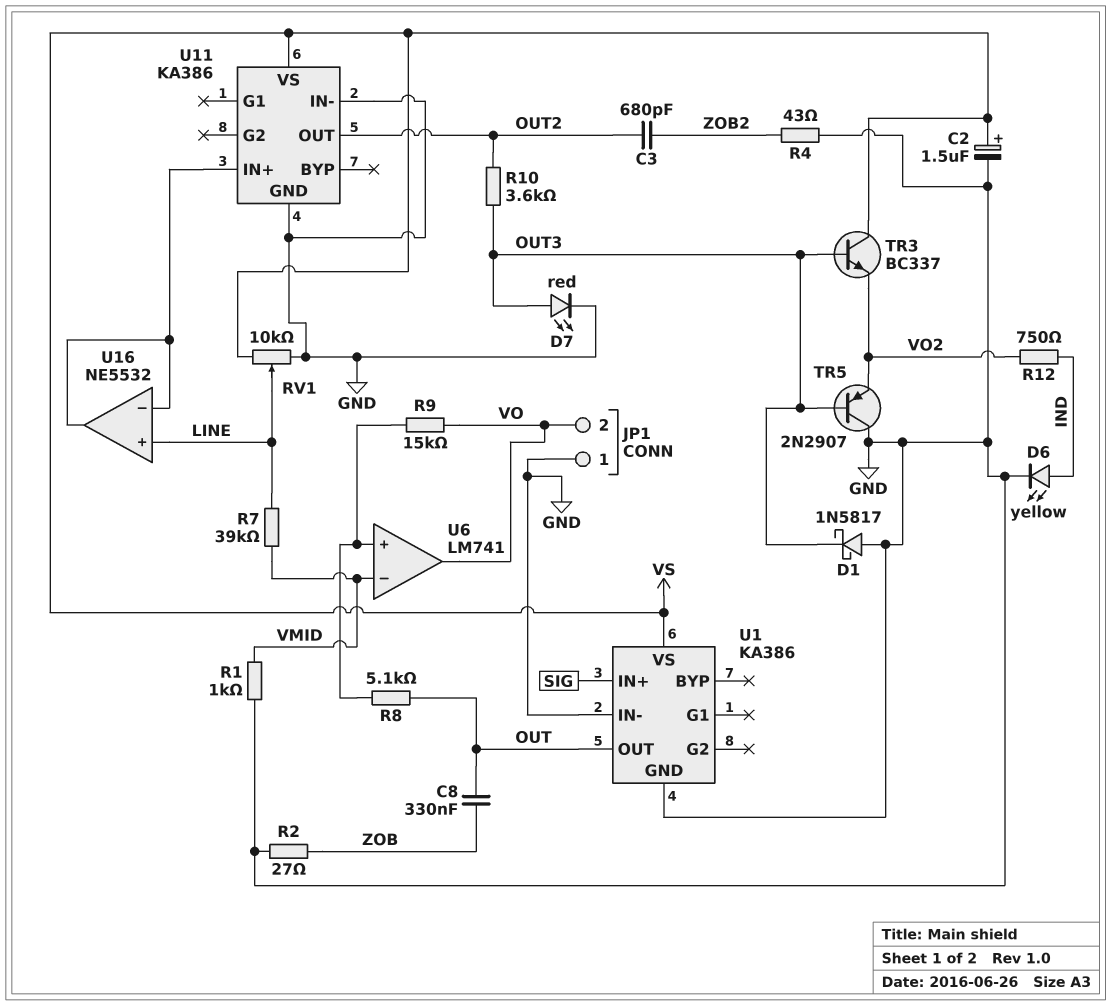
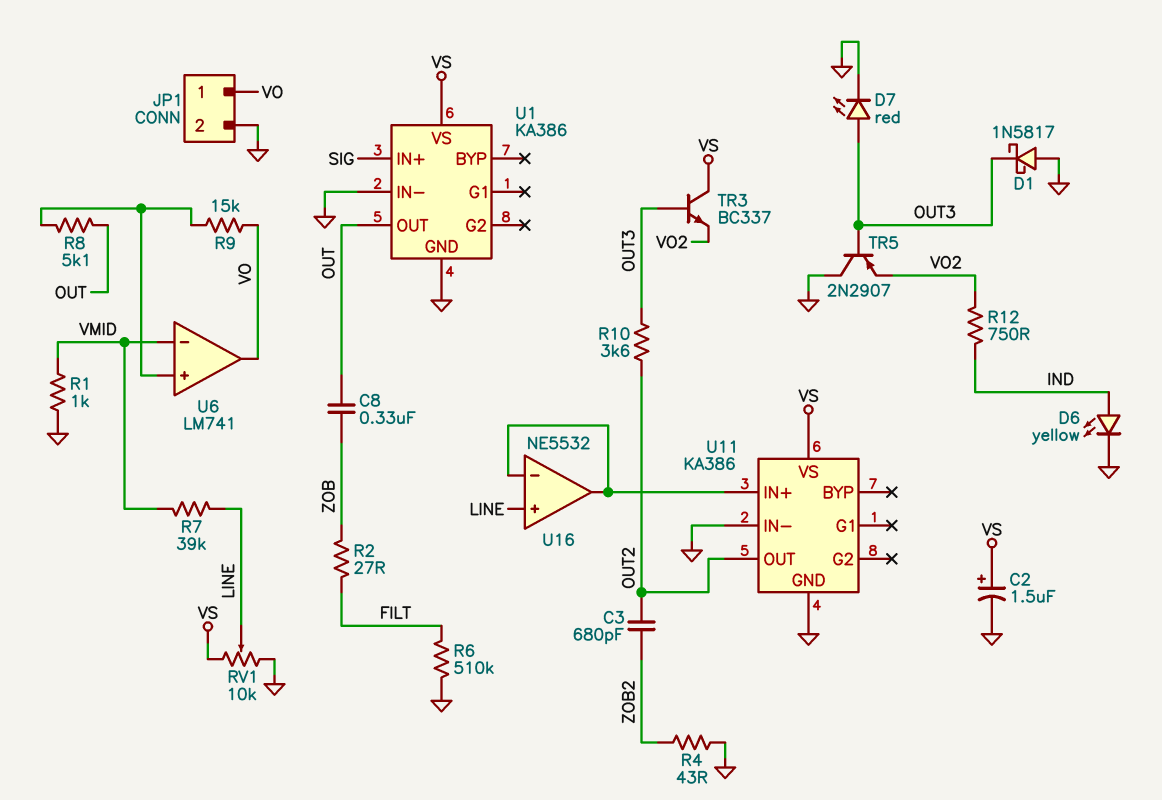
JP1 pin 1: GND -> VO
JP1 pin 2: VO -> GND
R2: 27 (GND, ZOB) -> 27 (FILT, ZOB)
R6: none -> 510k (FILT, GND)

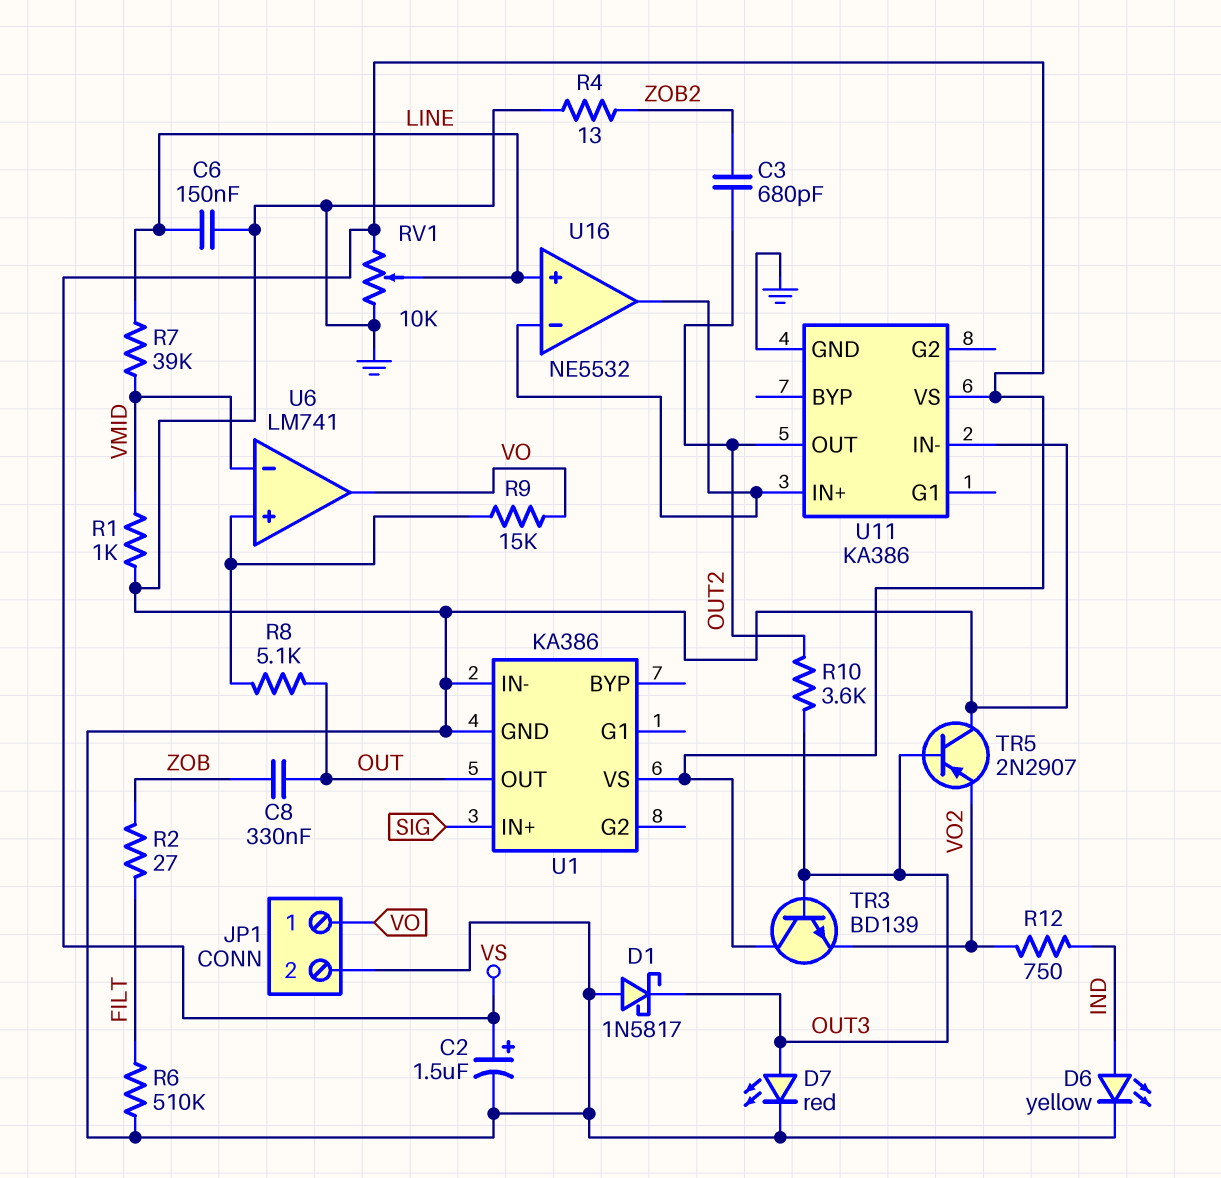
C6: none -> 150nF (GND, LINE)
R4: 43 (GND, ZOB2) -> 13 (GND, ZOB2)
TR3: NPN BC337 (B OUT3, C VS, E VO2) -> NPN BD139 (B OUT3, C VS, E VO2)

